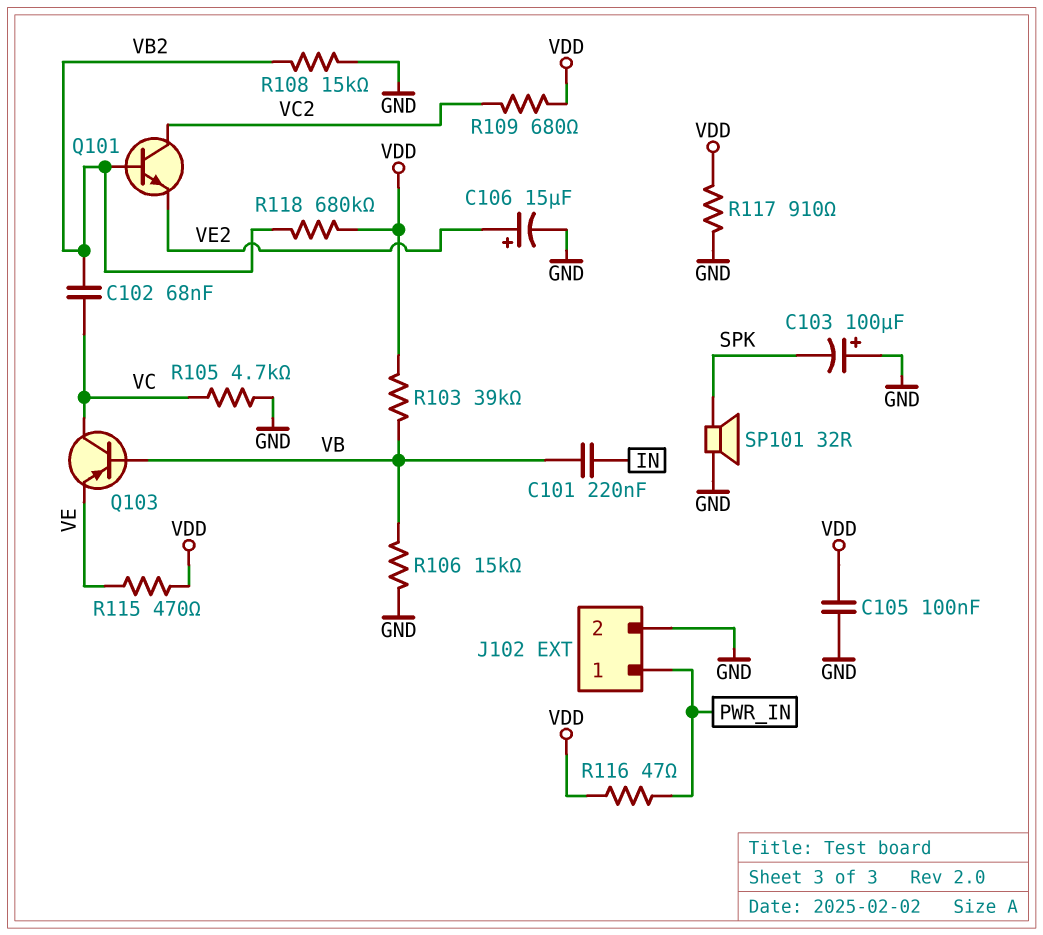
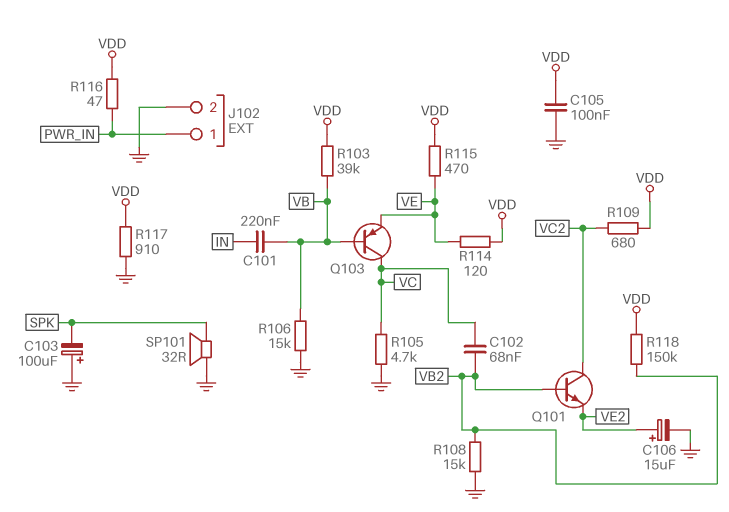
R114: none -> 120 (VDD, VE)
R118: 680k (VB2, VDD) -> 150k (VB2, VDD)

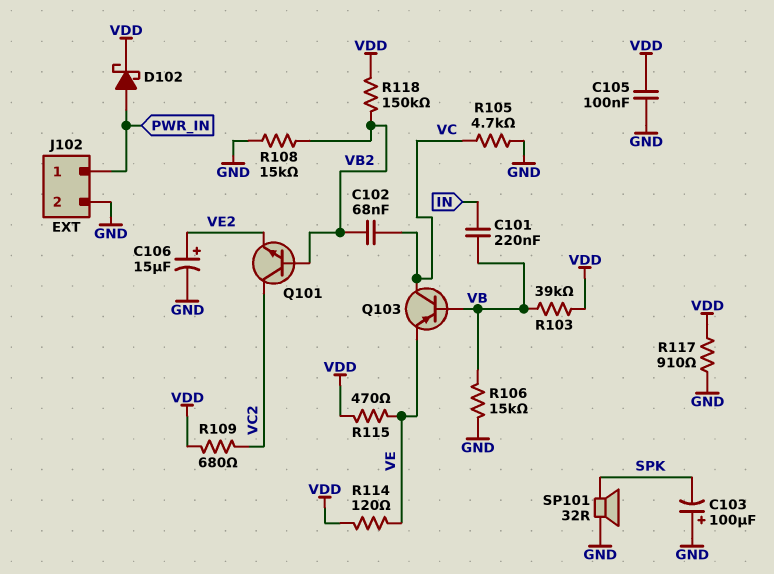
D102: none -> schottky (A PWR_IN, K VDD)
R116: 47 (PWR_IN, VDD) -> none

